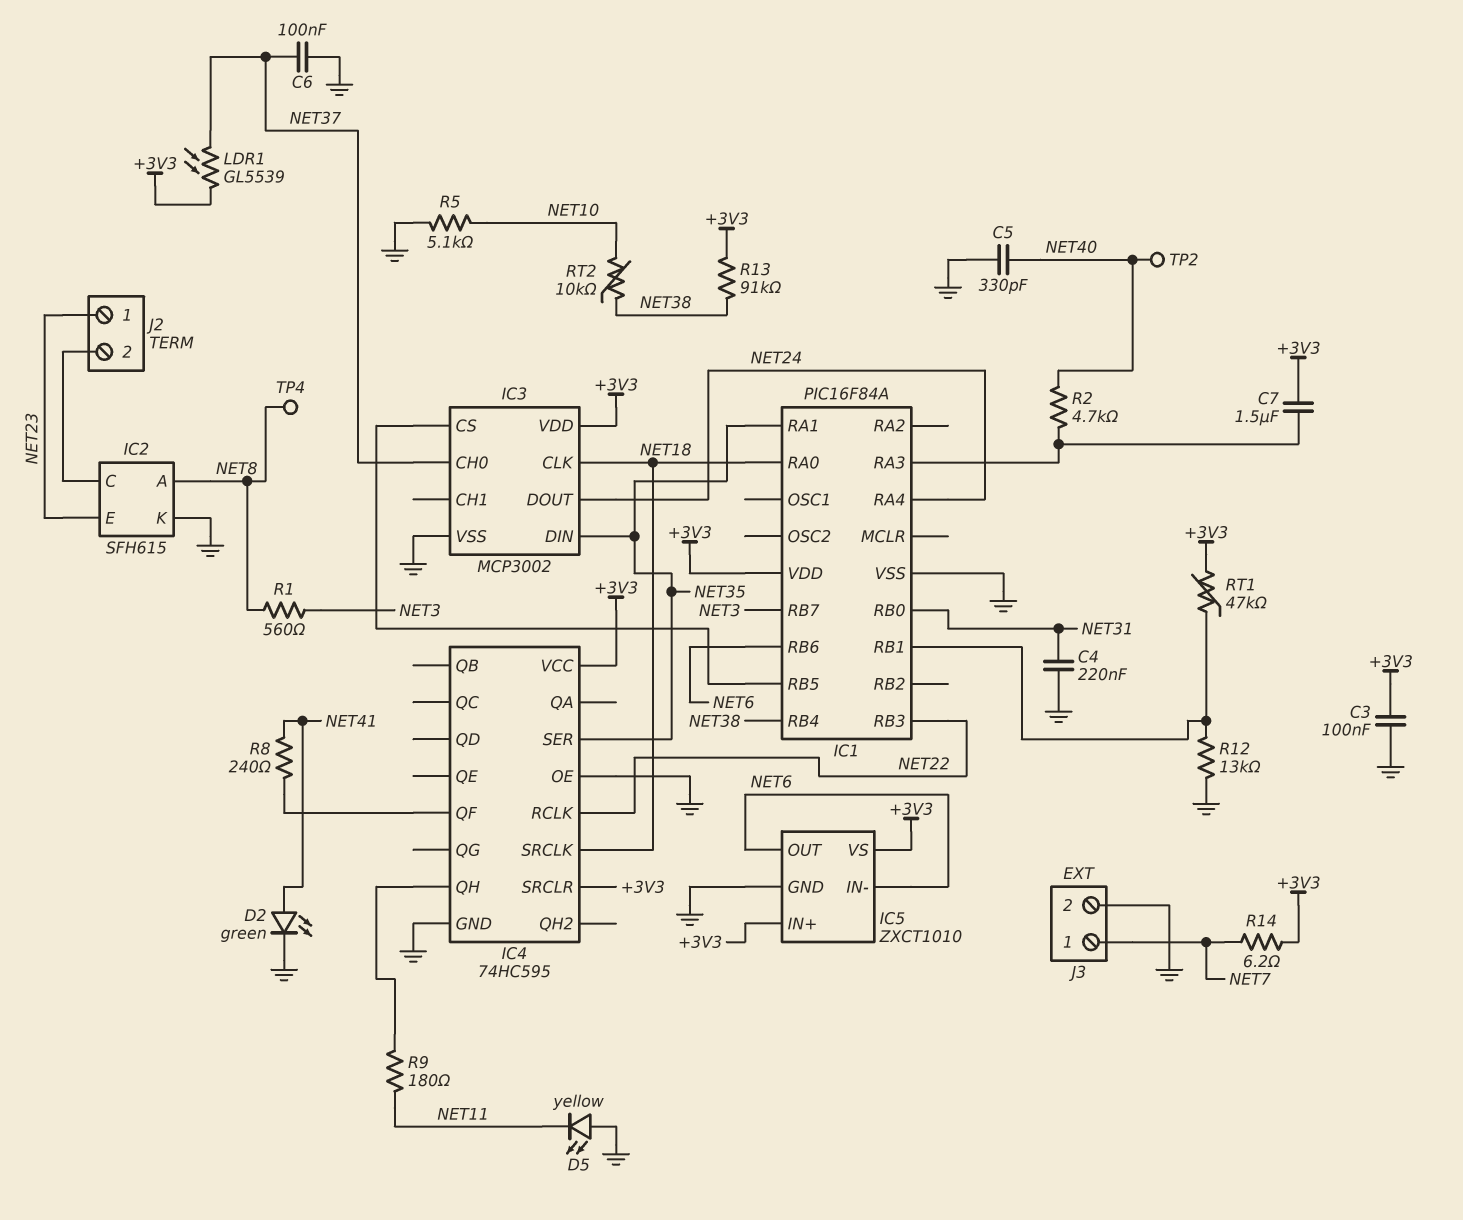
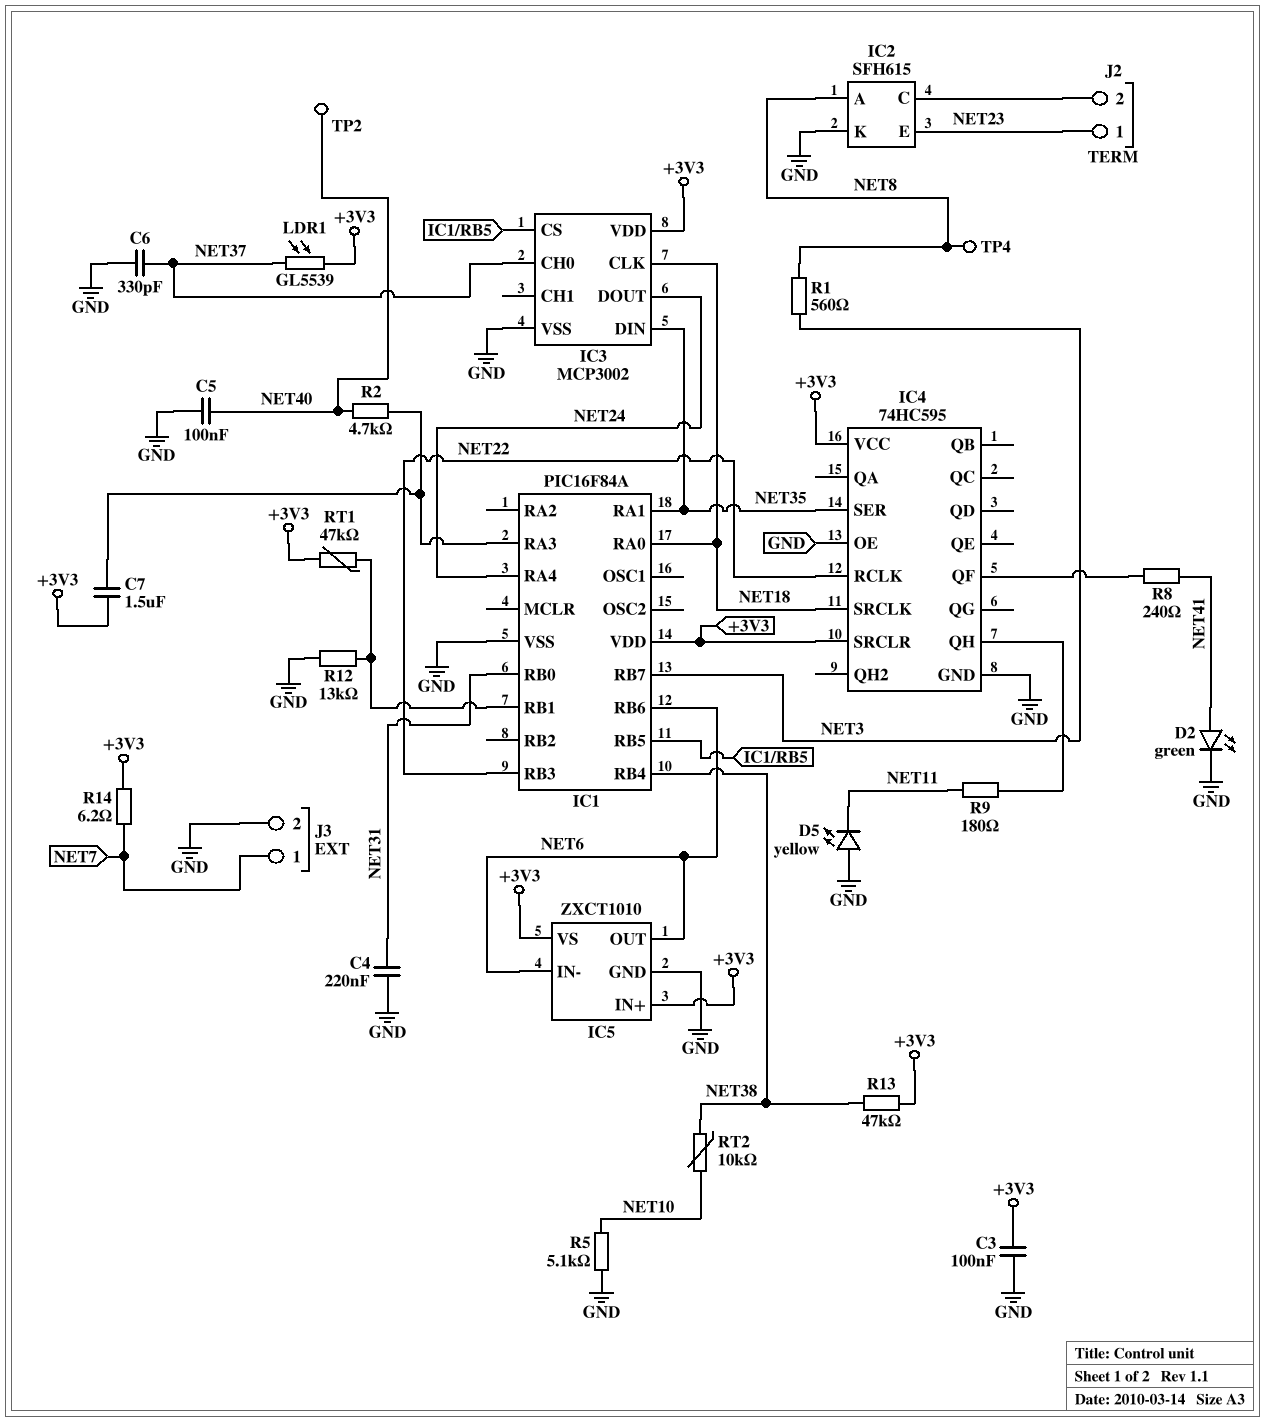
C5: 330pF (GND, NET40) -> 100nF (GND, NET40)
C6: 100nF (GND, NET37) -> 330pF (GND, NET37)
R13: 91k (+3V3, NET38) -> 47k (+3V3, NET38)

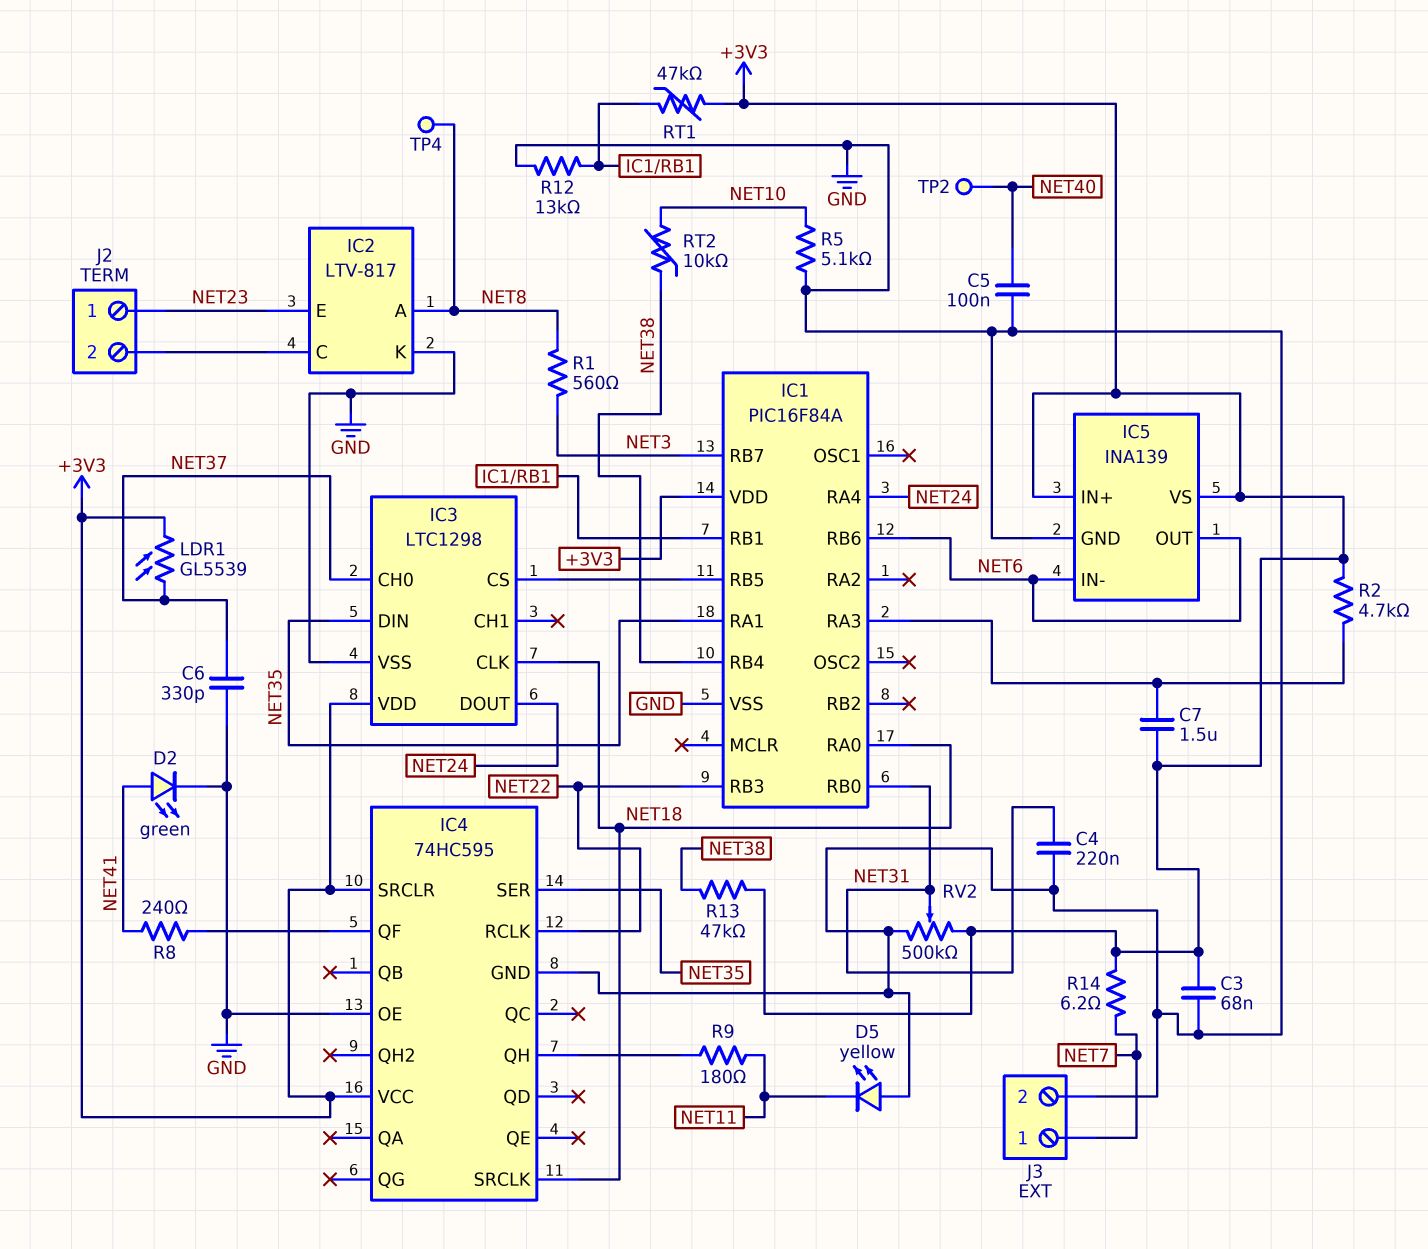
C3: 100nF (+3V3, GND) -> 68nF (+3V3, GND)
IC2: SFH615 -> LTV-817
IC3: MCP3002 -> LTC1298
IC5: ZXCT1010 -> INA139
R2: 4.7k (IC1/RA3, NET40) -> 4.7k (+3V3, IC1/RA3)
RV2: none -> 500k (+3V3, GND, wiper NET31)

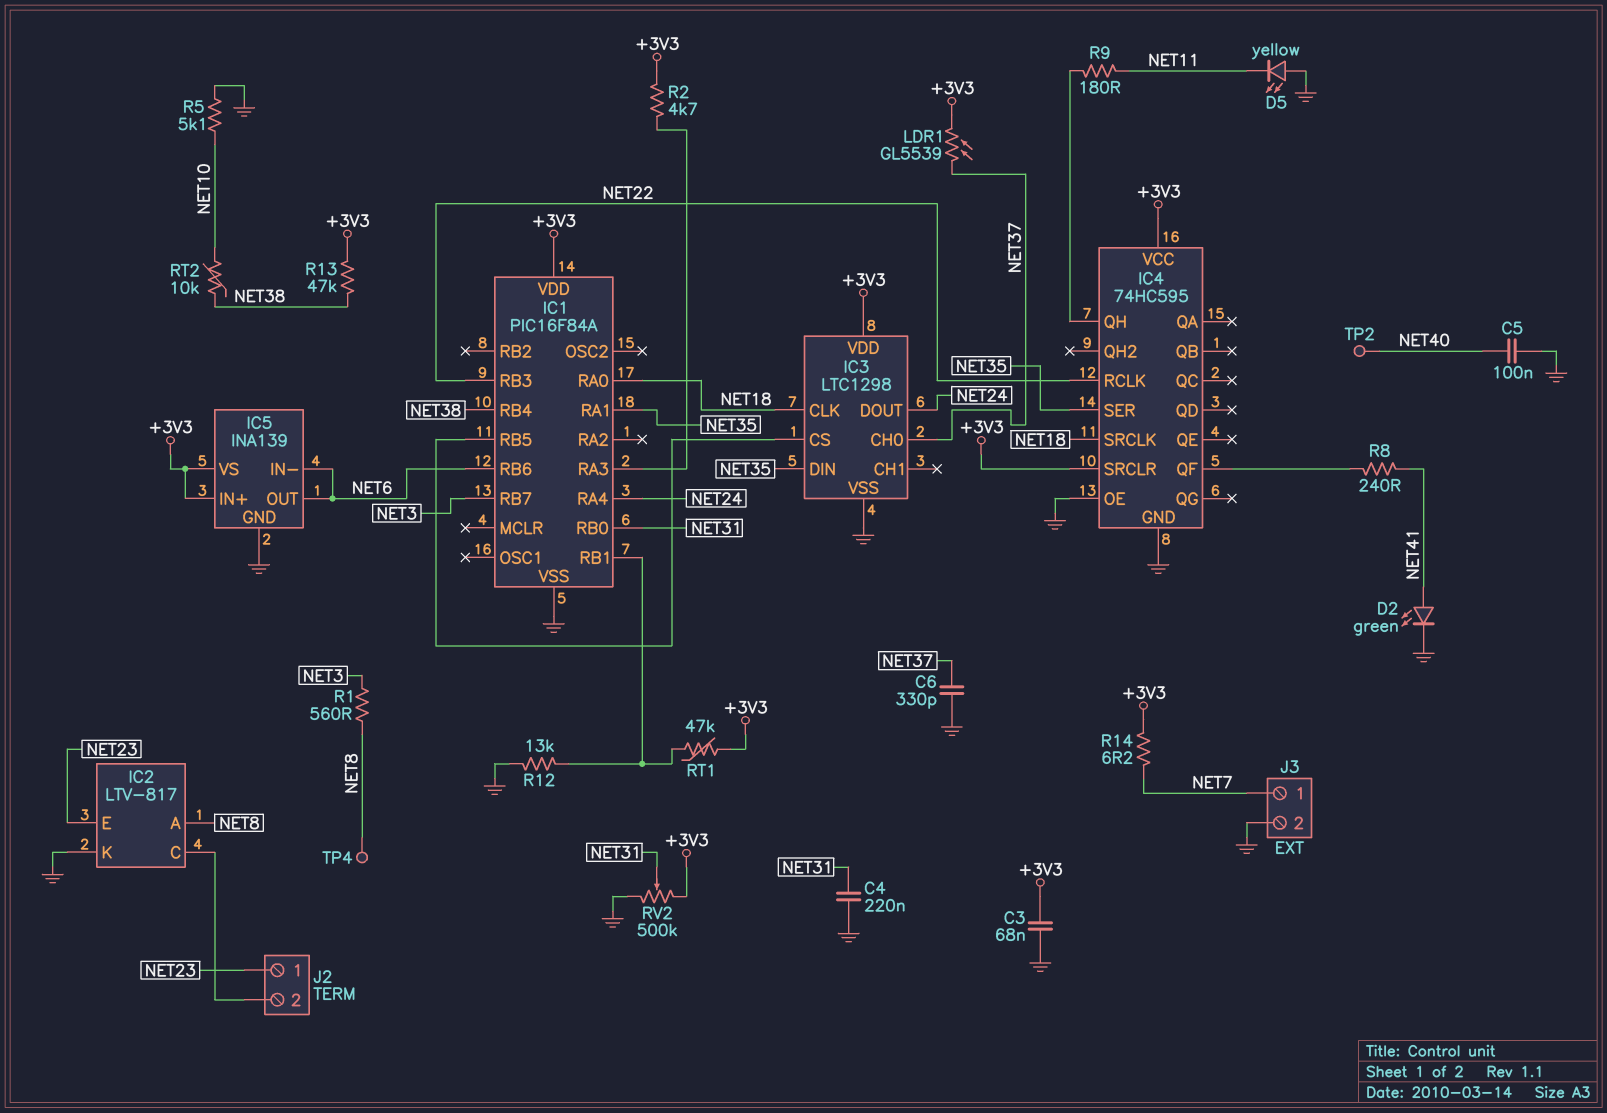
C7: 1.5uF (+3V3, IC1/RA3) -> none

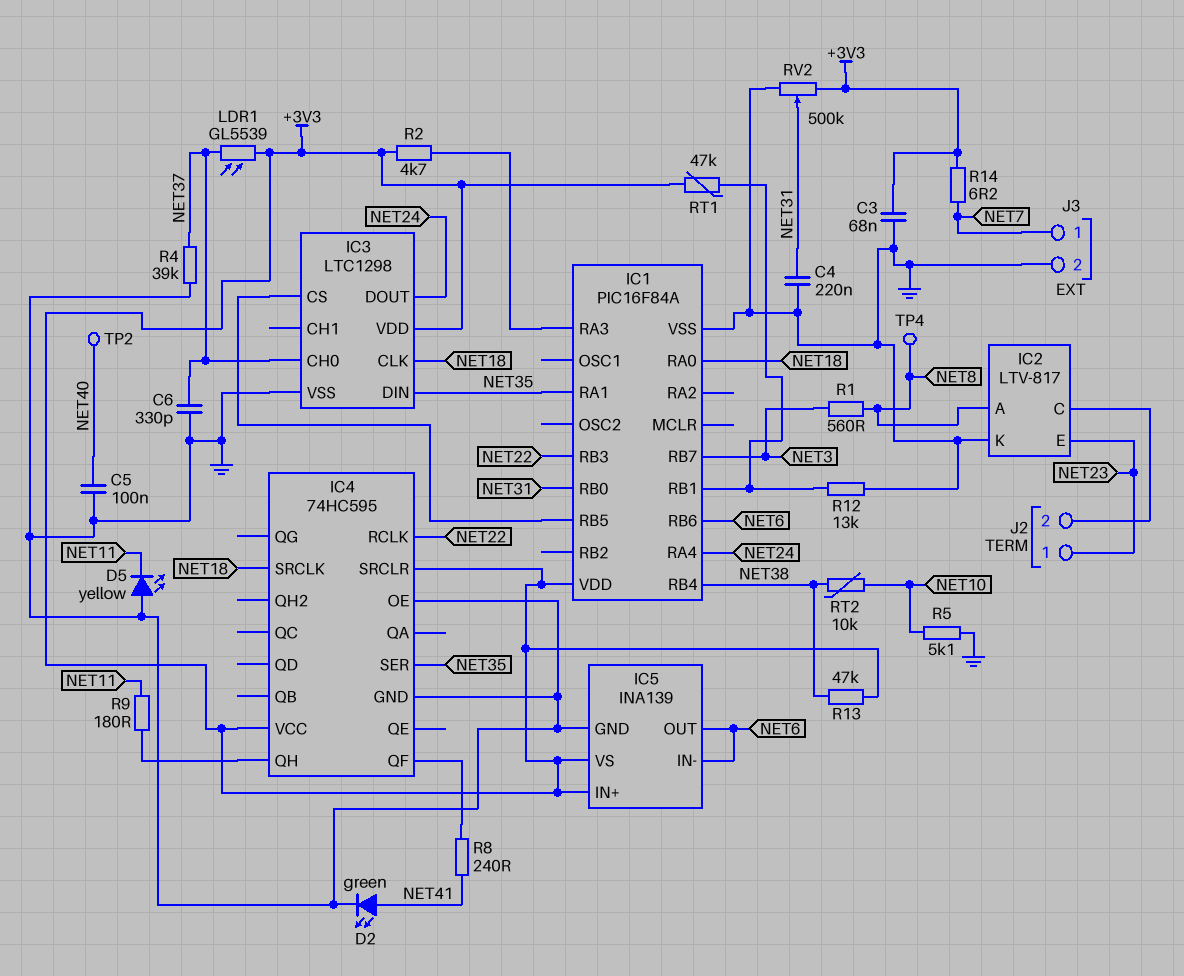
R4: none -> 39k (GND, NET37)

